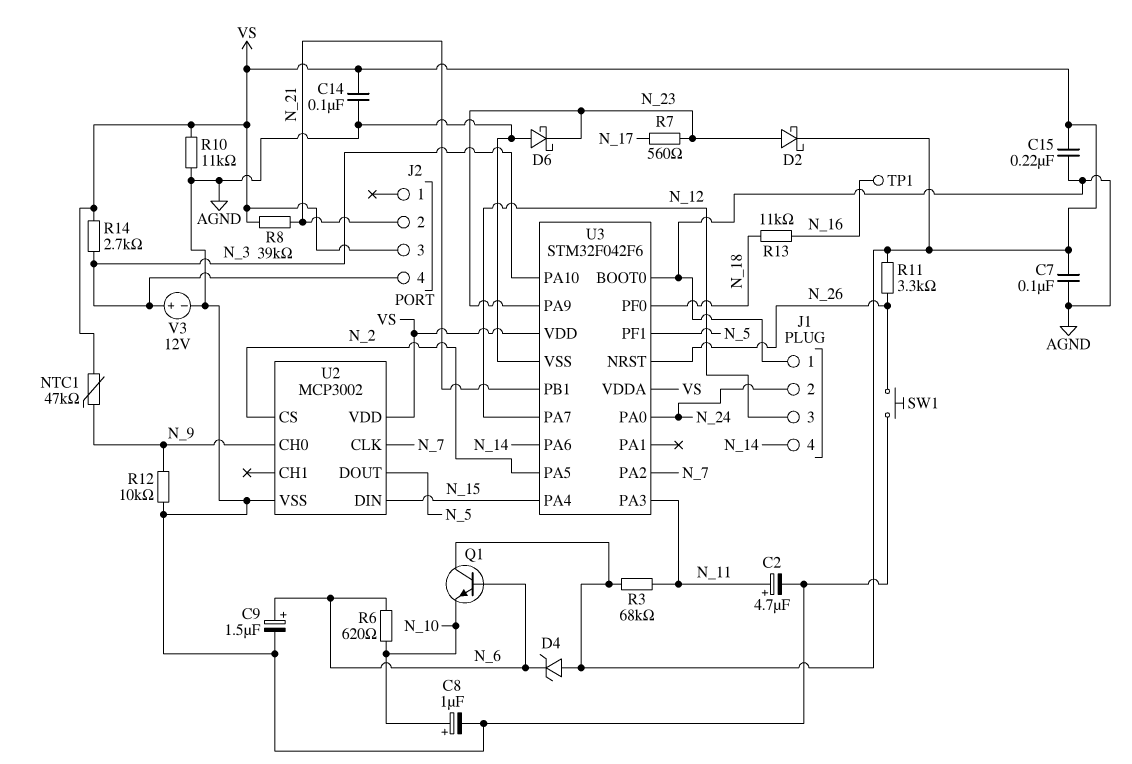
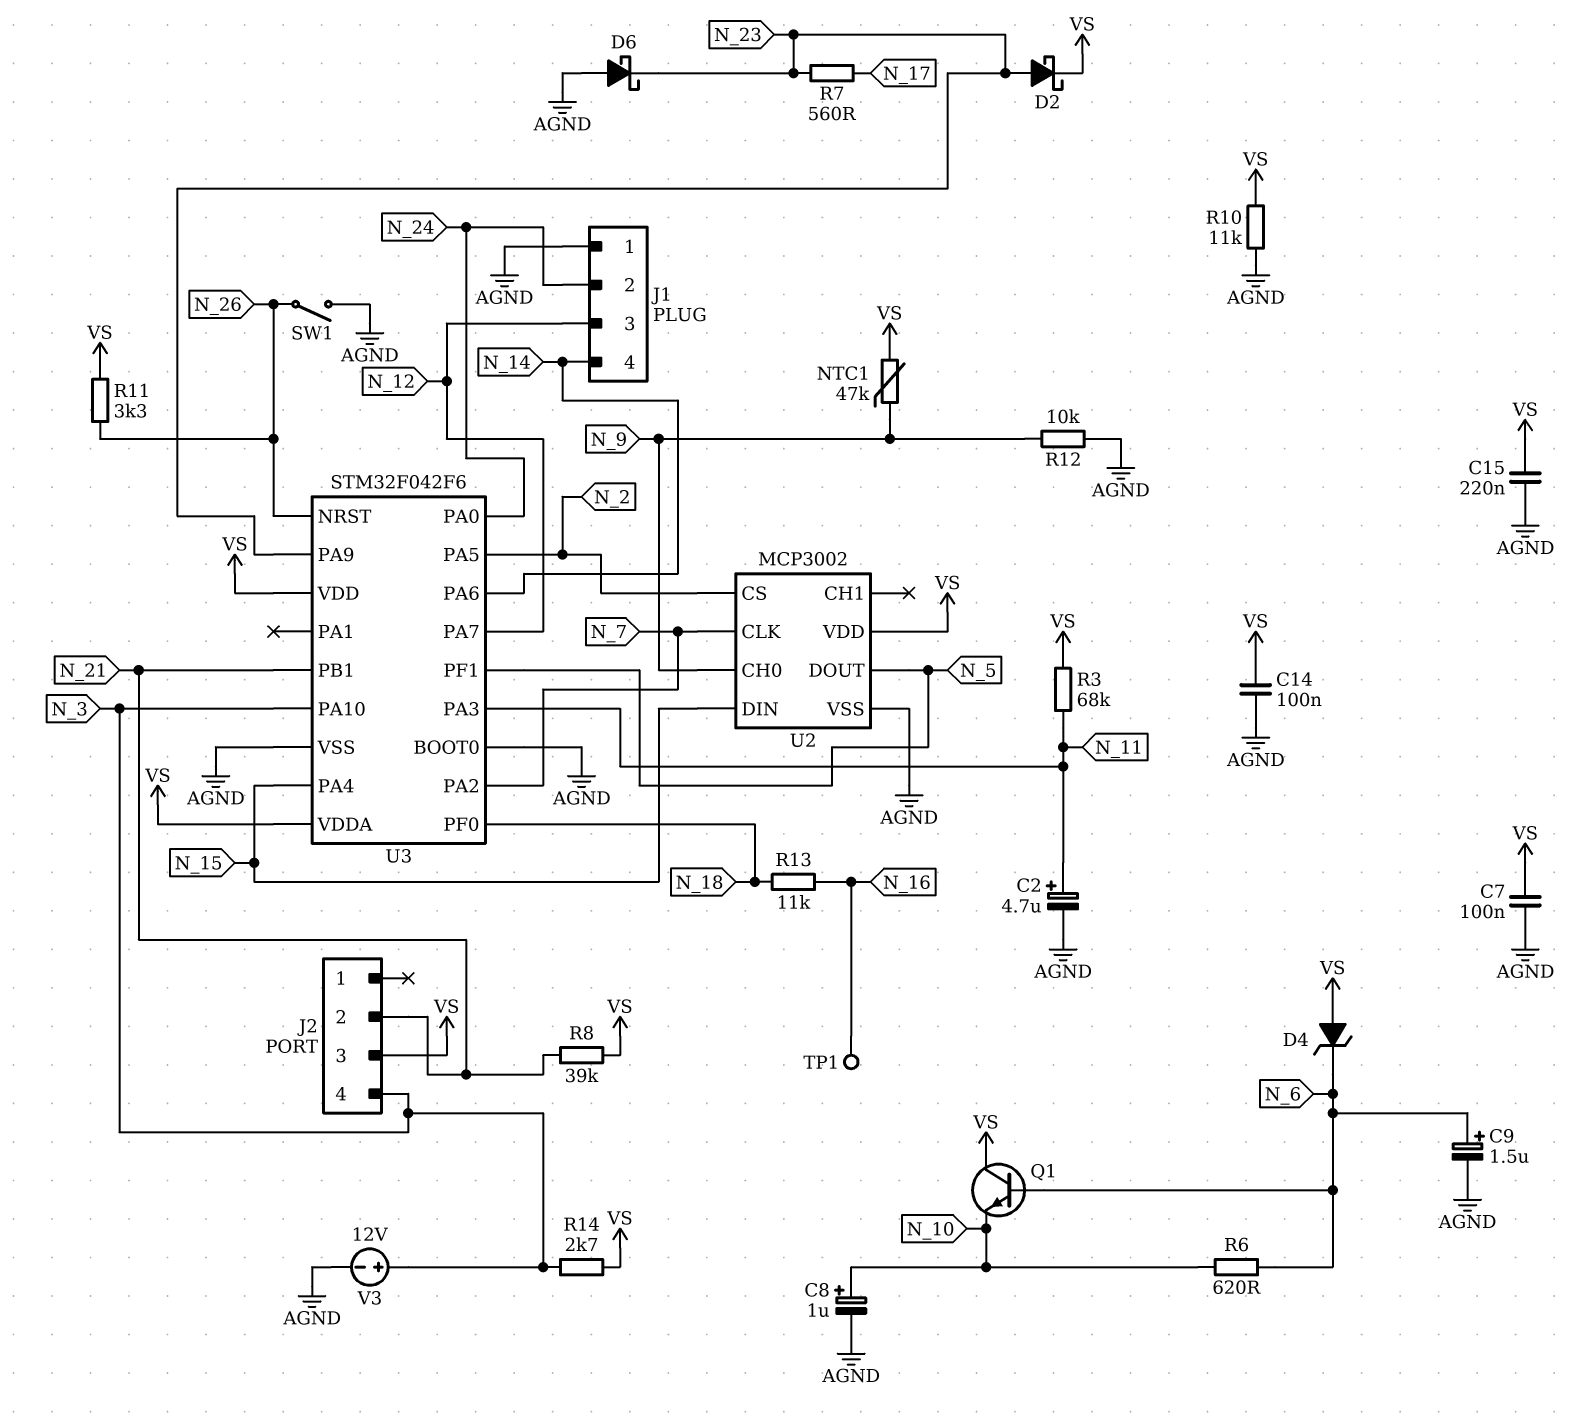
SW1: button (AGND, N_26) -> switch (AGND, N_26)

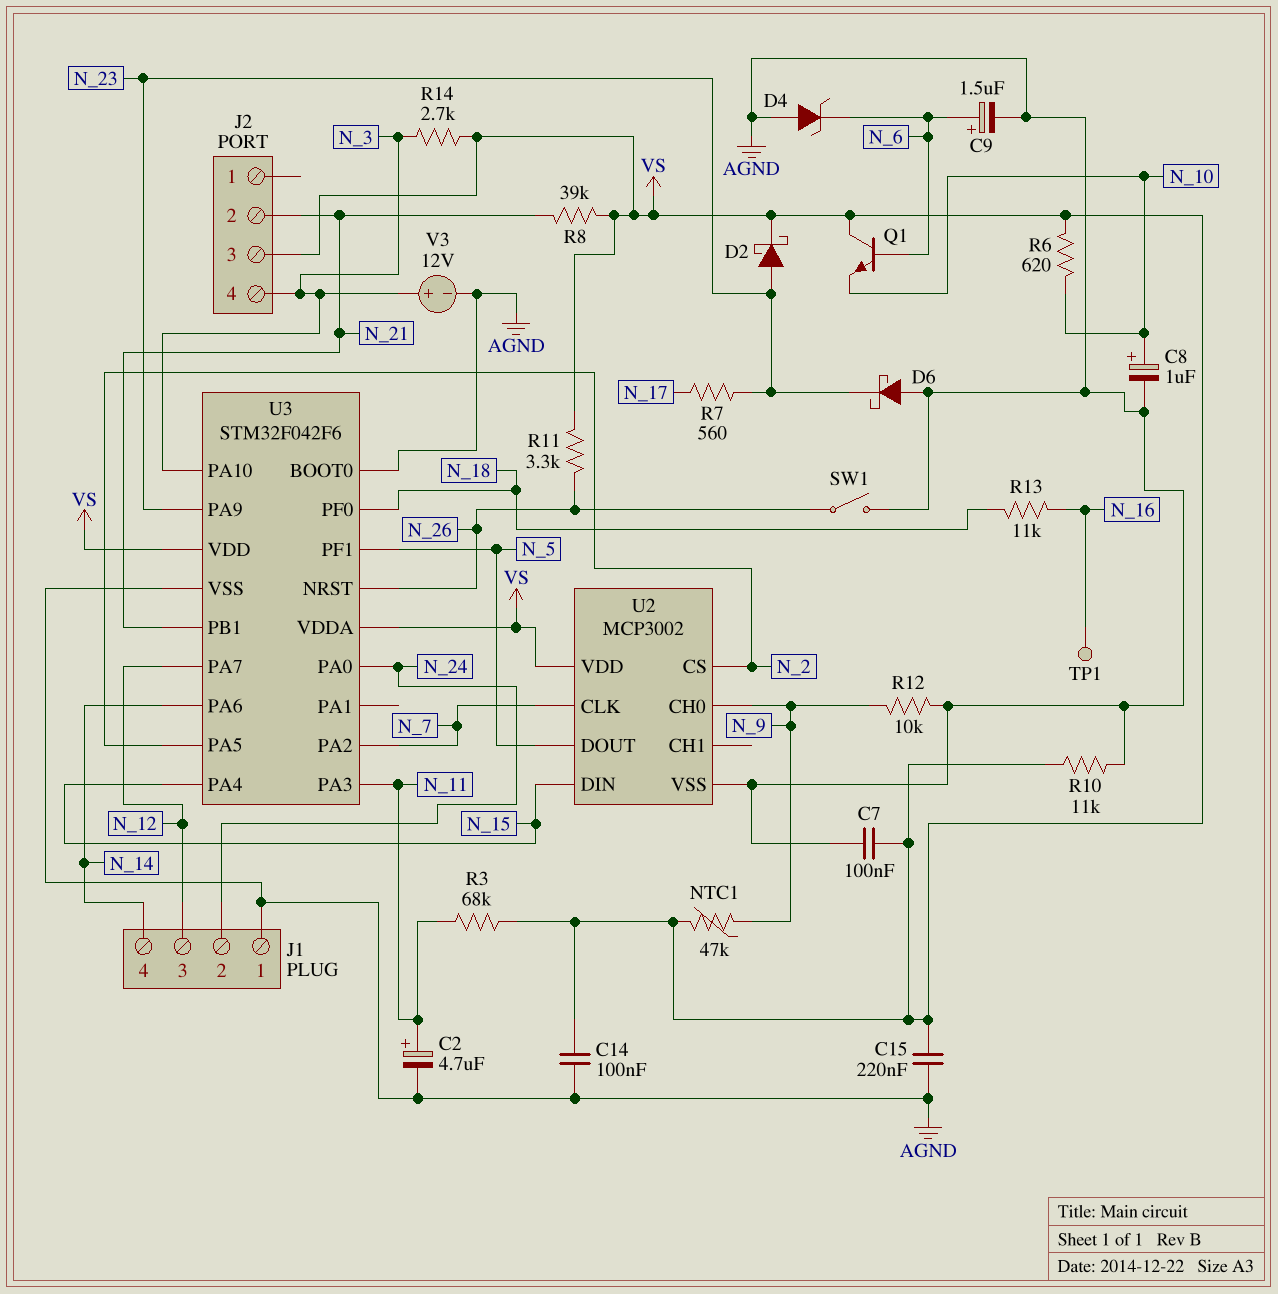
D4: zener (A VS, K N_6) -> zener (A AGND, K N_6)
R6: 620 (N_6, N_10) -> 620 (N_10, VS)

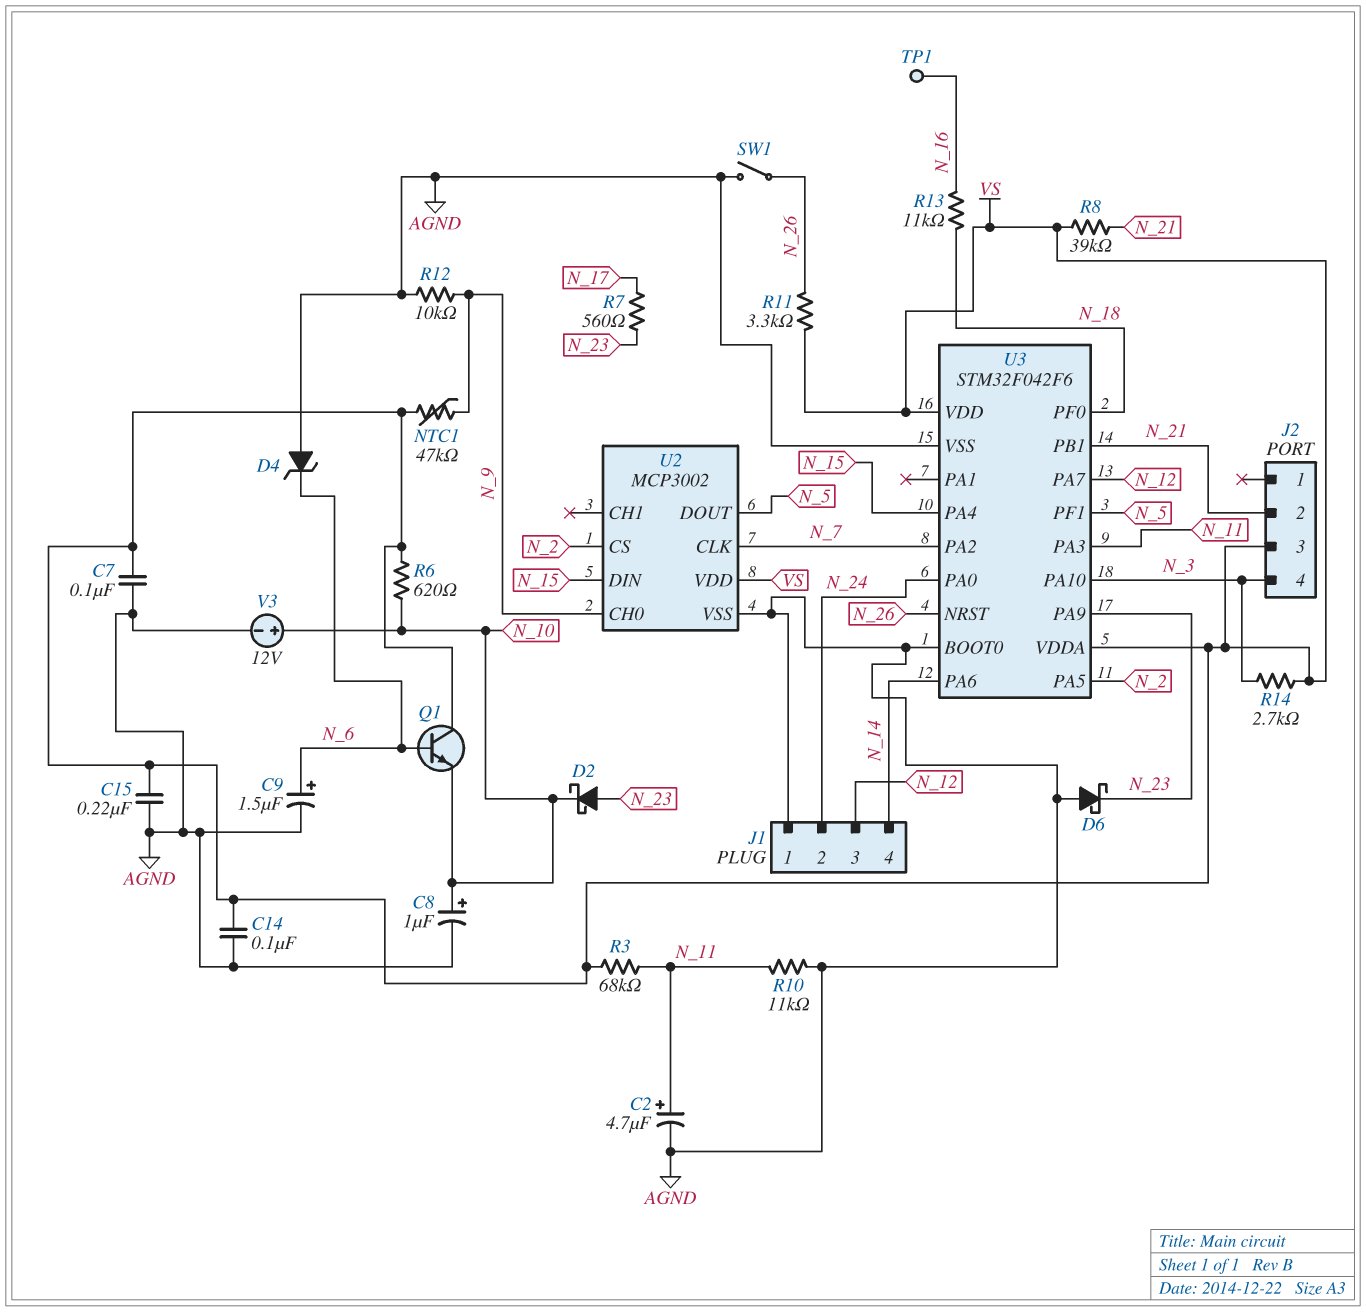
D2: schottky (A N_23, K VS) -> schottky (A N_23, K N_10)
R10: 11k (AGND, VS) -> 11k (AGND, N_11)
V3: 12V (plus N_3, minus AGND) -> 12V (plus N_10, minus AGND)

